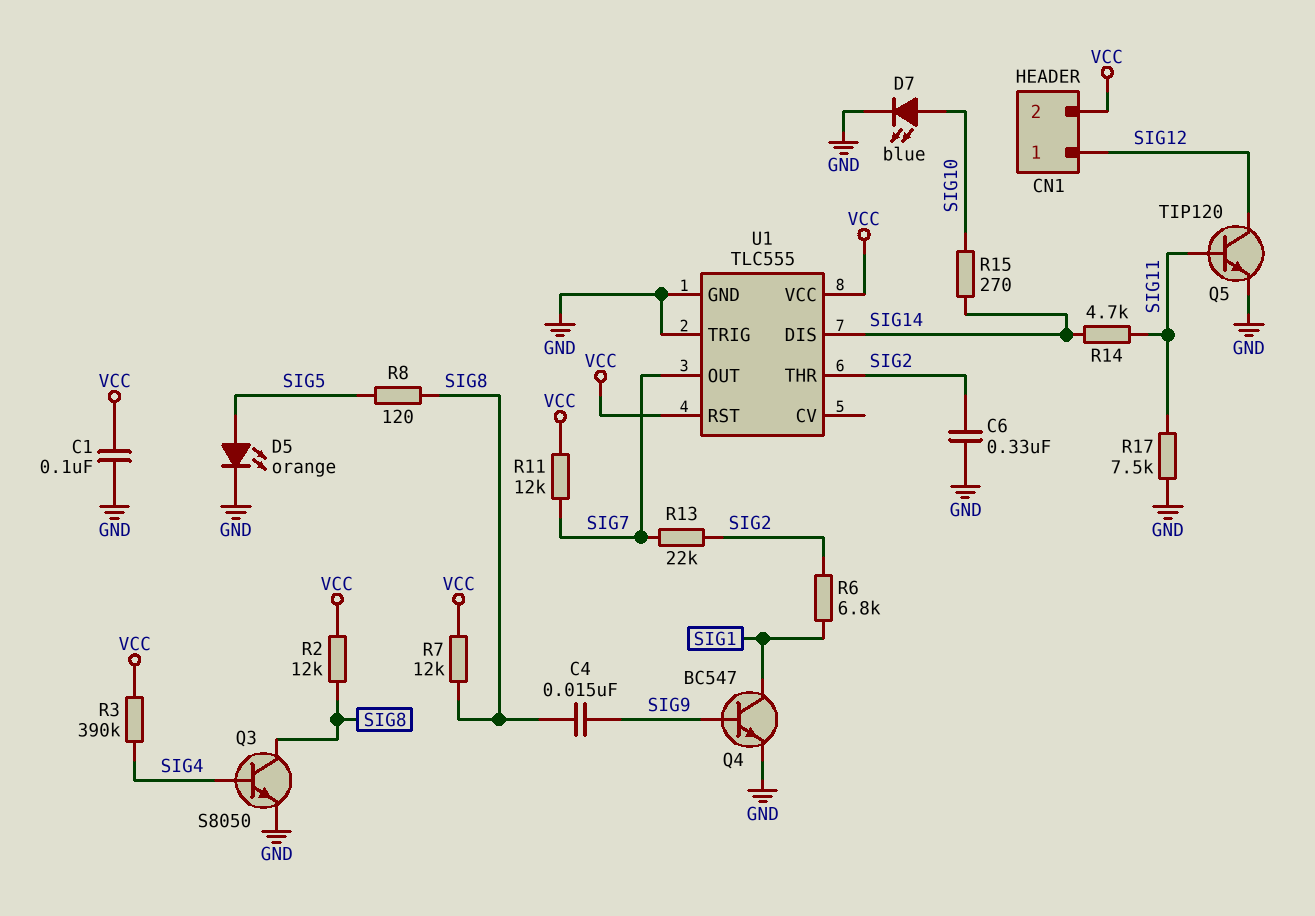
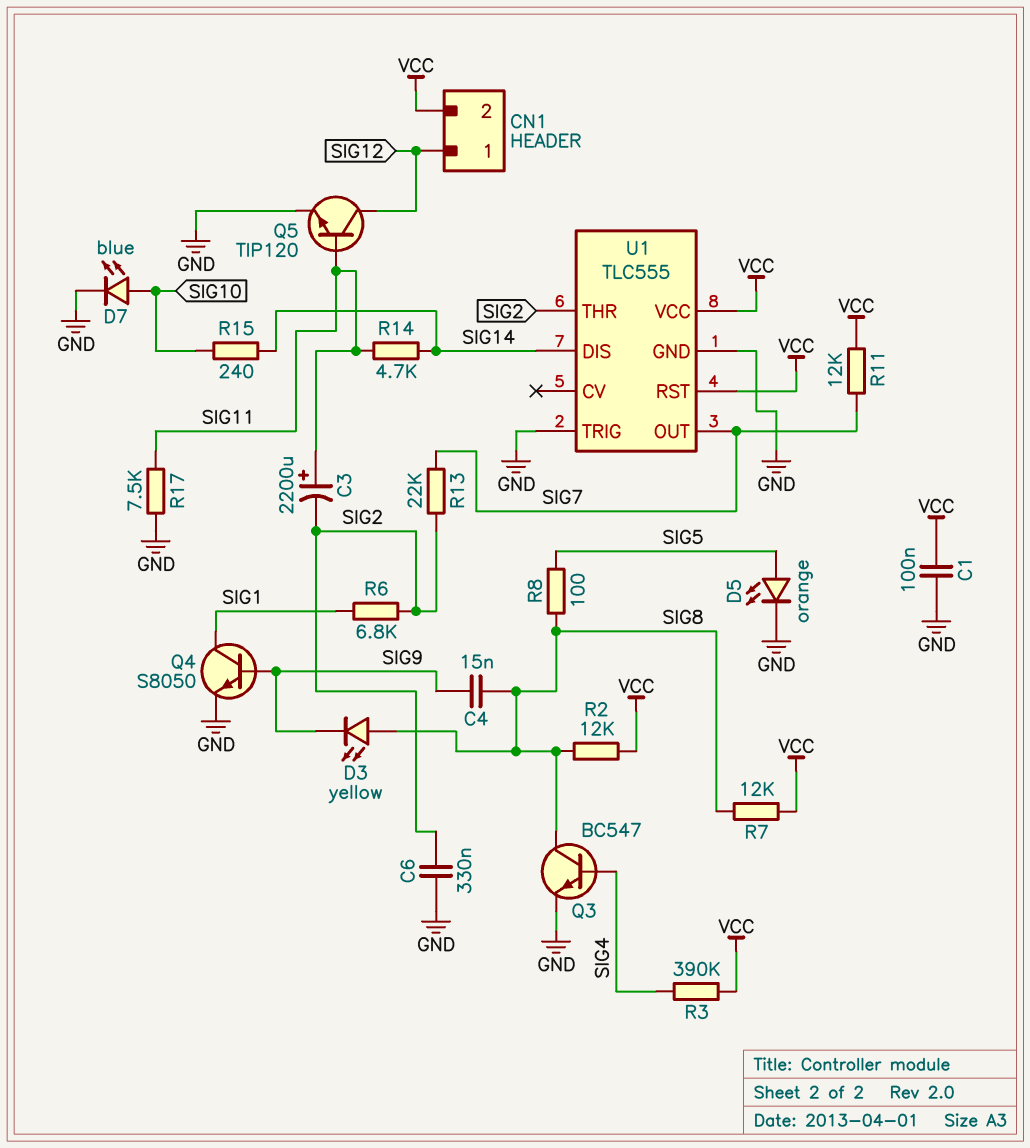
C3: none -> 2200uF (plus SIG11, minus SIG2)
D3: none -> LED yellow (A SIG8, K SIG9)
Q3: NPN S8050 (B SIG4, C SIG8, E GND) -> NPN BC547 (B SIG4, C SIG8, E GND)
Q4: NPN BC547 (B SIG9, C SIG1, E GND) -> NPN S8050 (B SIG9, C SIG1, E GND)
R8: 120 (SIG5, SIG8) -> 100 (SIG5, SIG8)
R15: 270 (SIG10, SIG14) -> 240 (SIG10, SIG14)

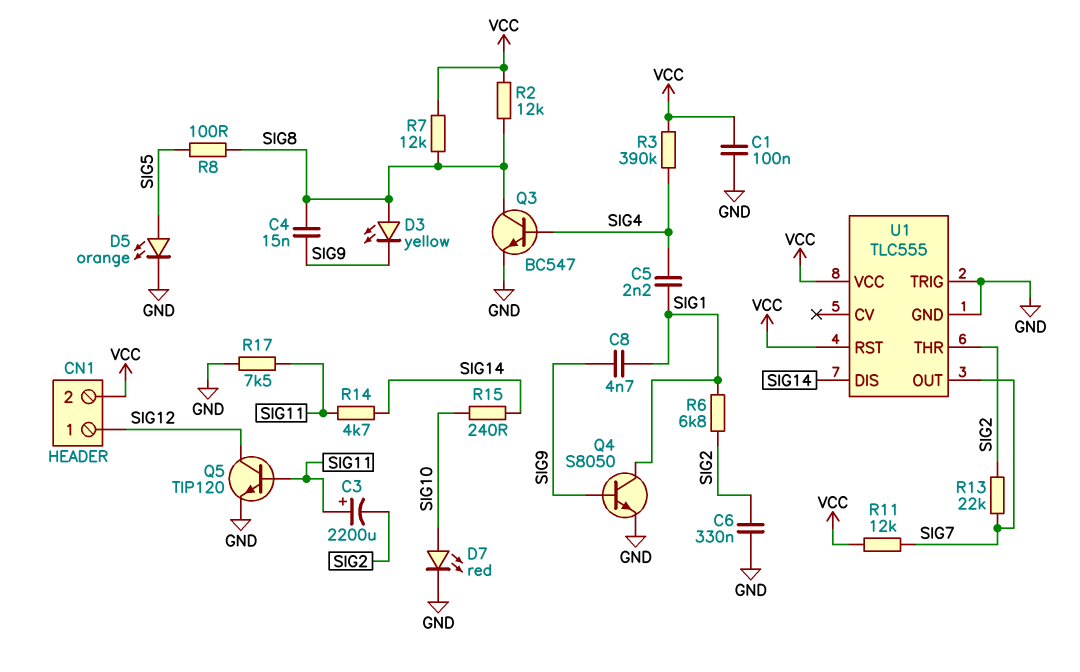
C5: none -> 2.2nF (SIG1, SIG4)
C8: none -> 4.7nF (SIG1, SIG9)
D7: LED blue (A SIG10, K GND) -> LED red (A SIG10, K GND)

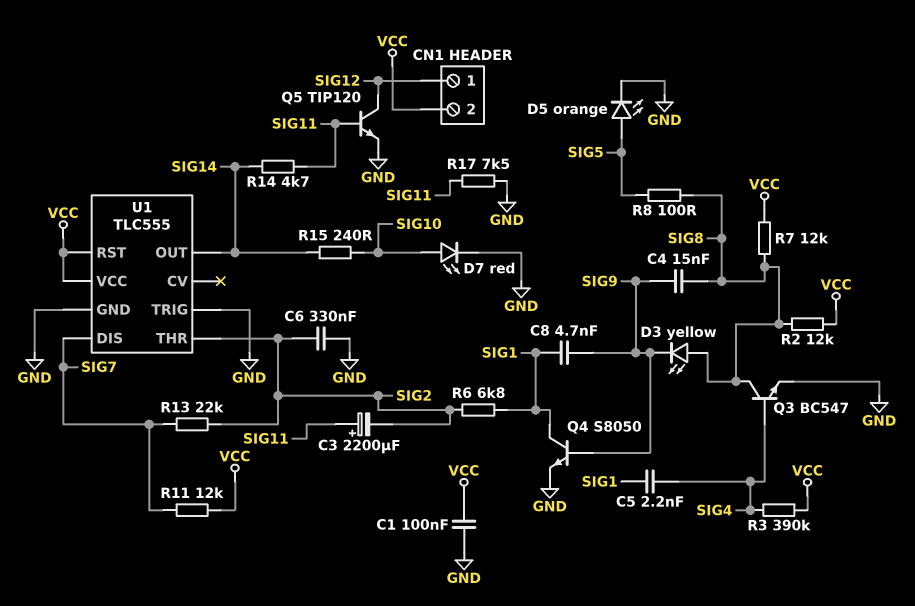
U1 pin DIS: SIG14 -> SIG7
U1 pin OUT: SIG7 -> SIG14

